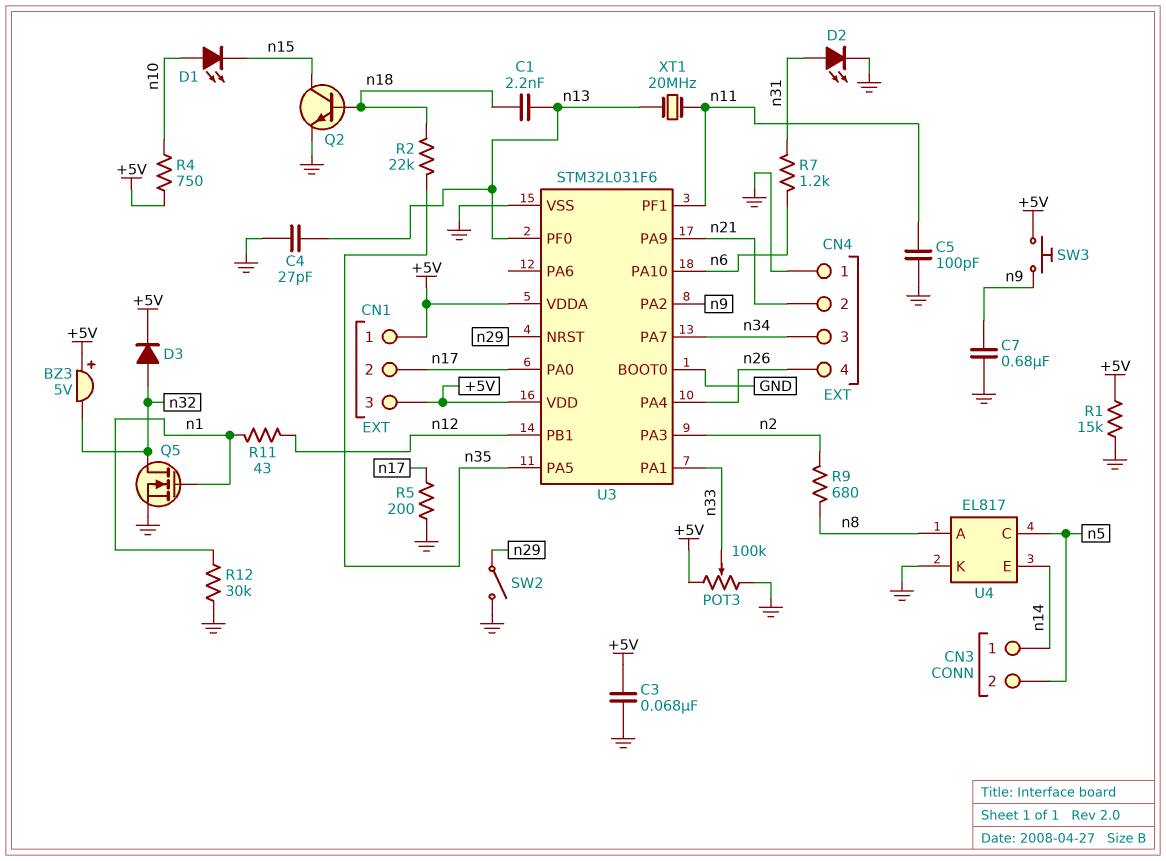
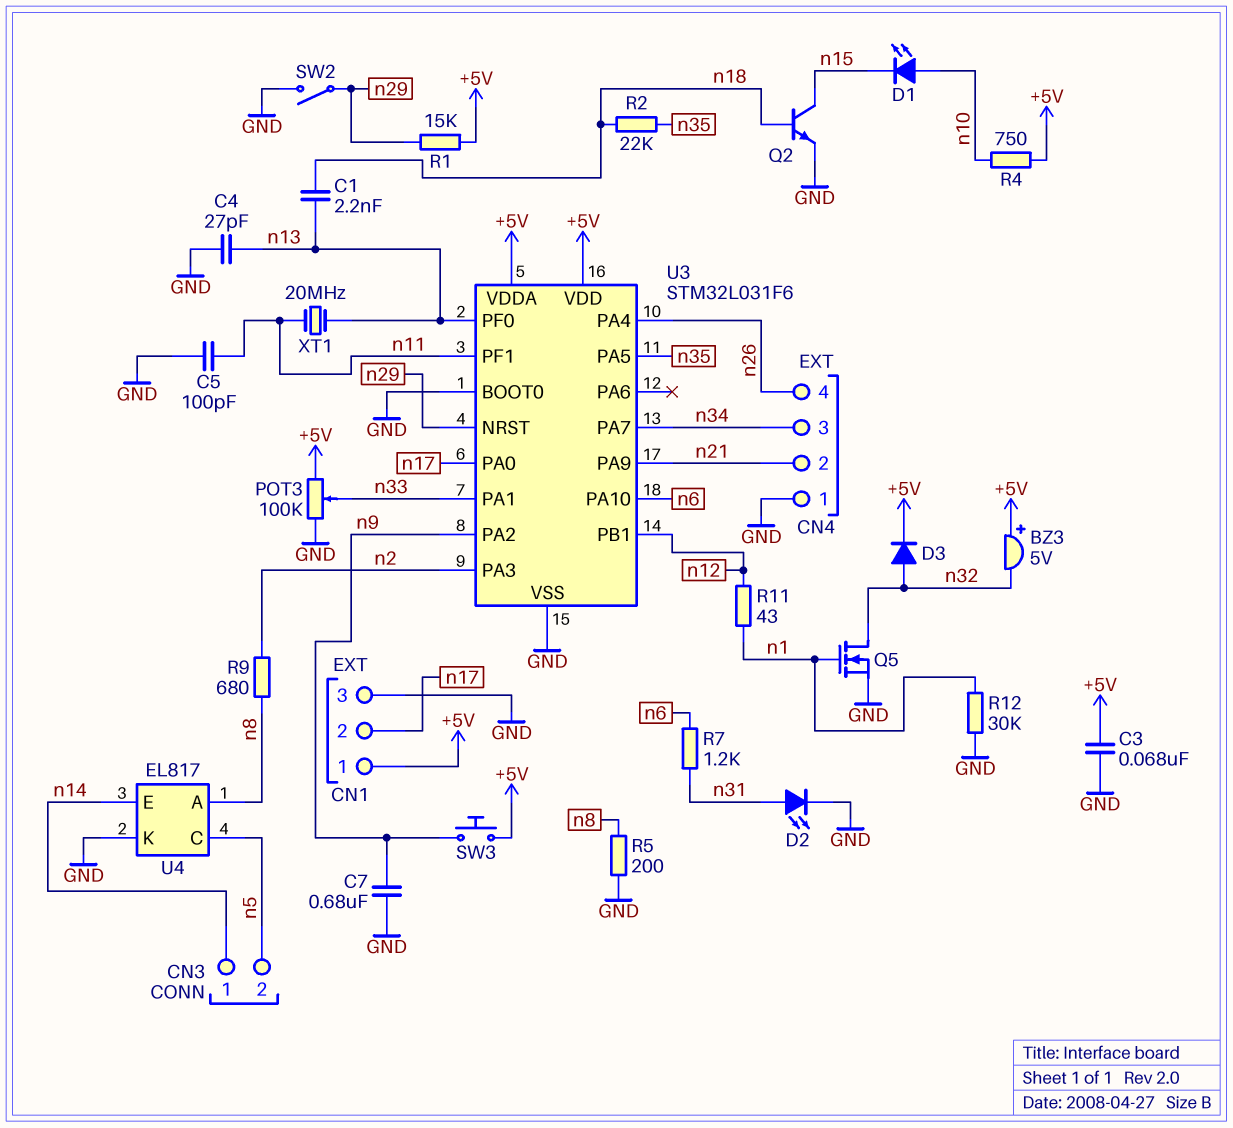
CN1 pin 3: +5V -> GND
R1: 15k (+5V, GND) -> 15k (+5V, n29)
R5: 200 (GND, n17) -> 200 (GND, n8)

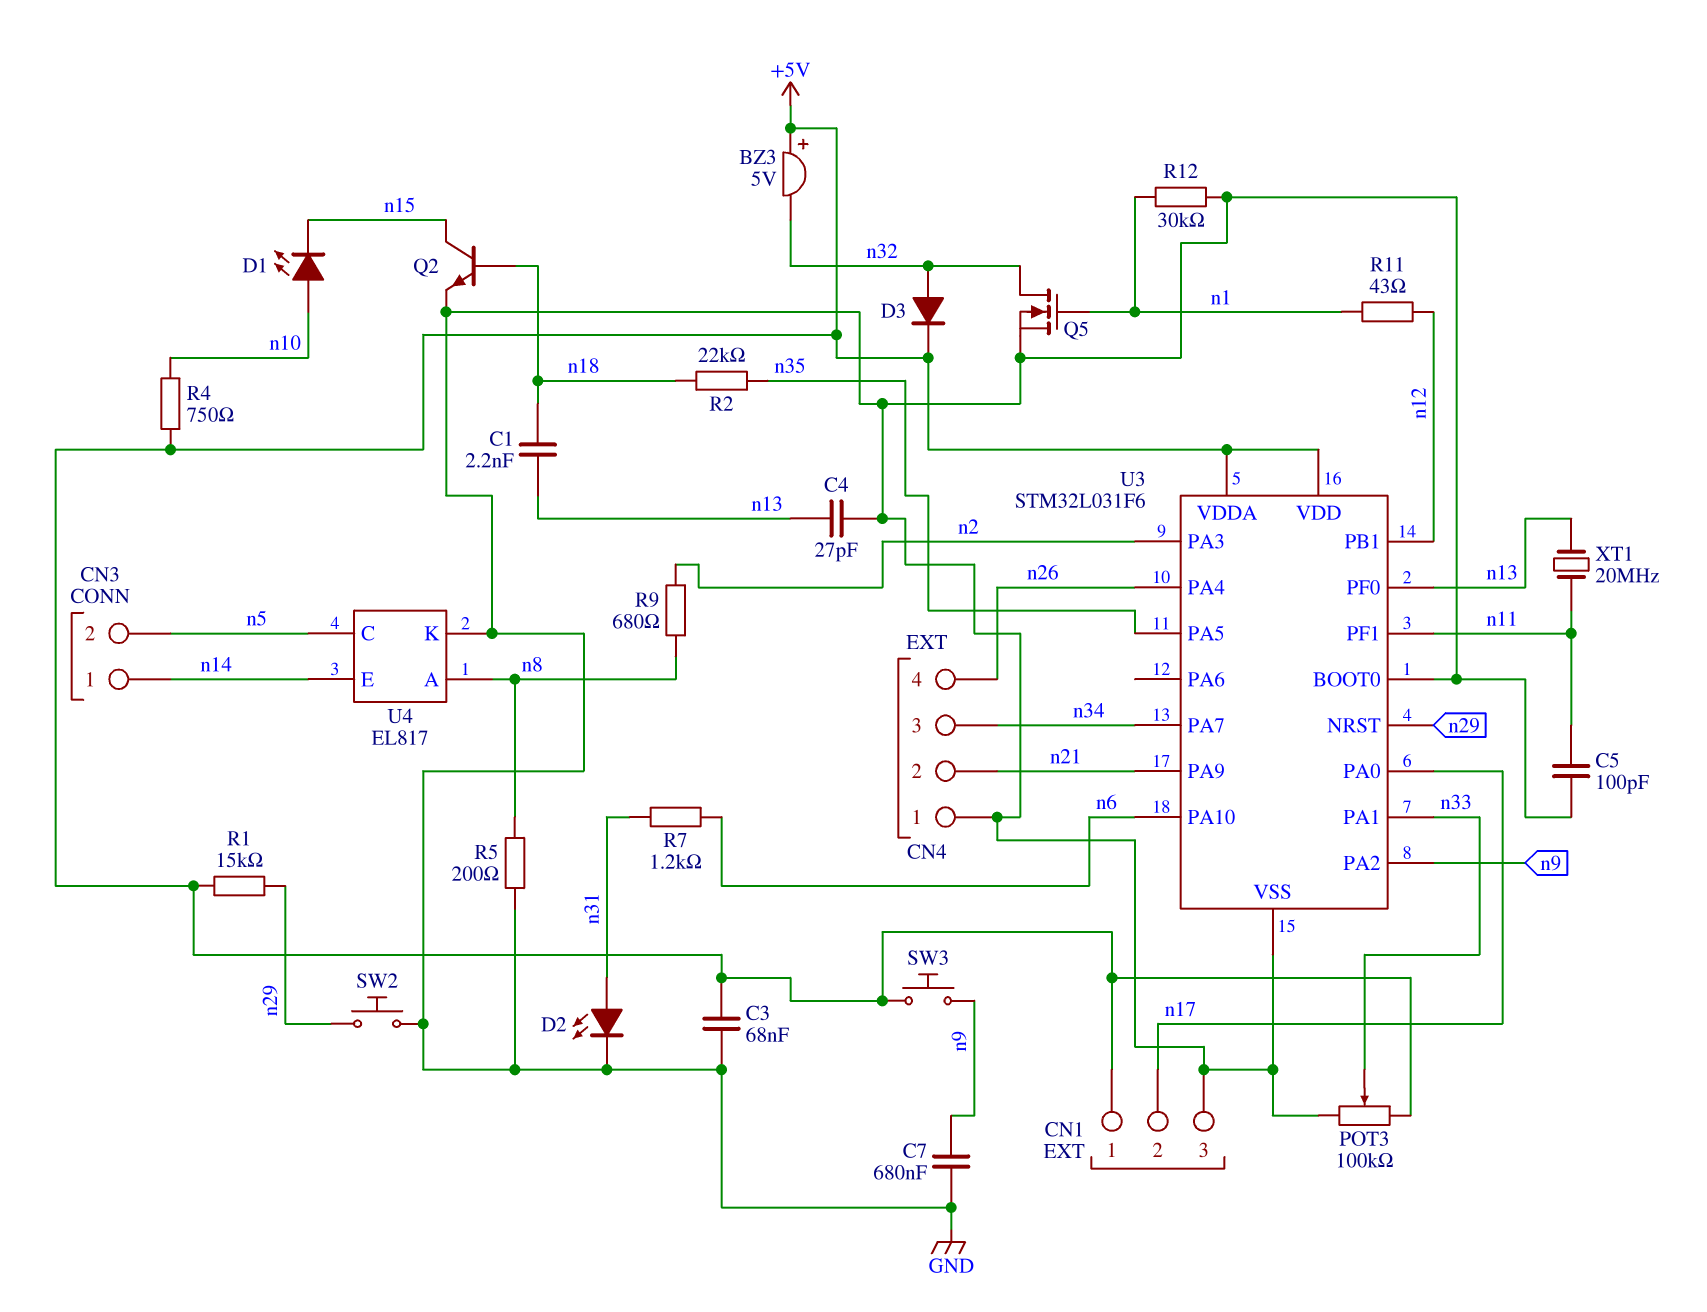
SW2: switch (GND, n29) -> button (GND, n29)

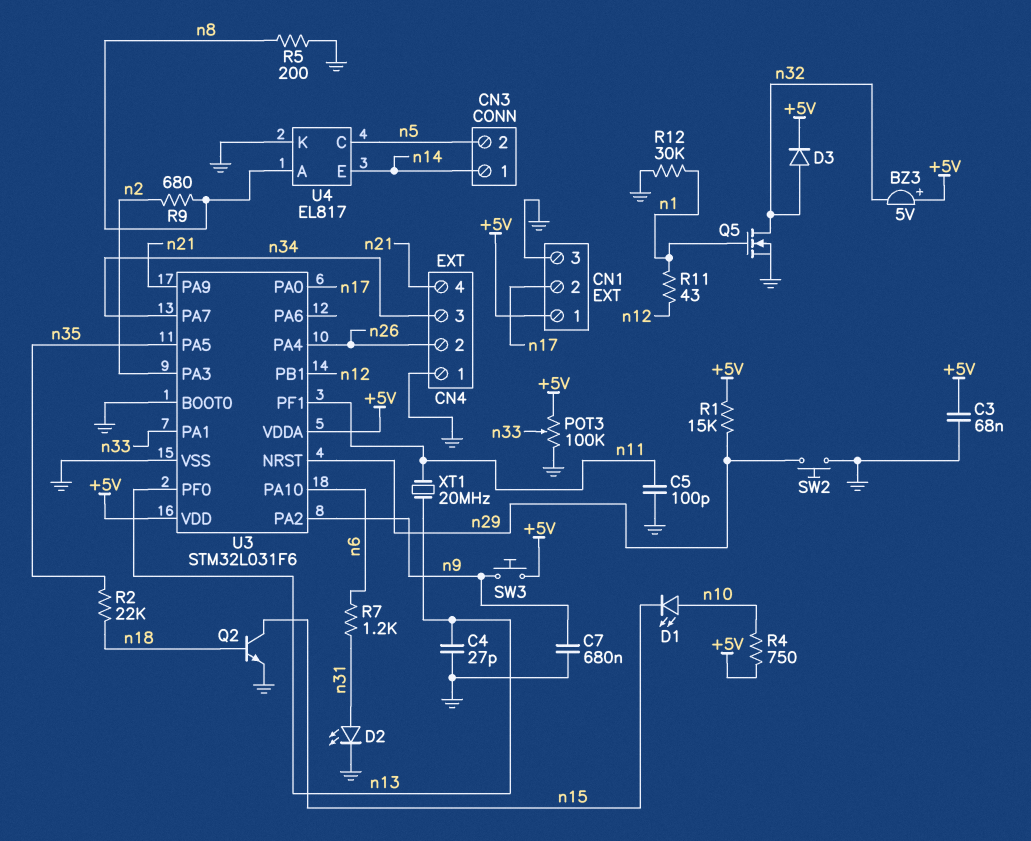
C1: 2.2nF (n13, n18) -> none
CN4 pin 2: n21 -> n26
CN4 pin 4: n26 -> n21

